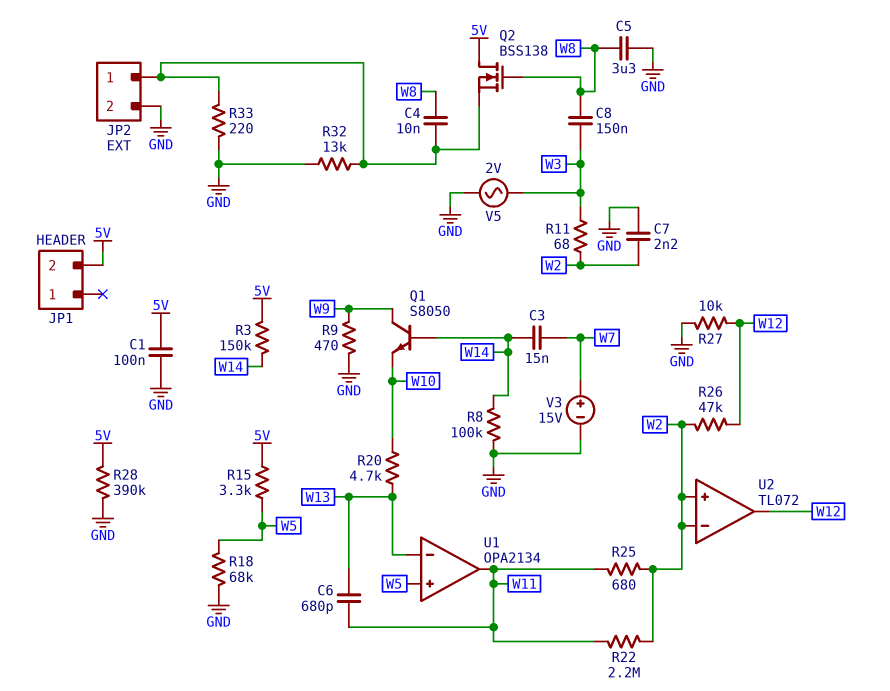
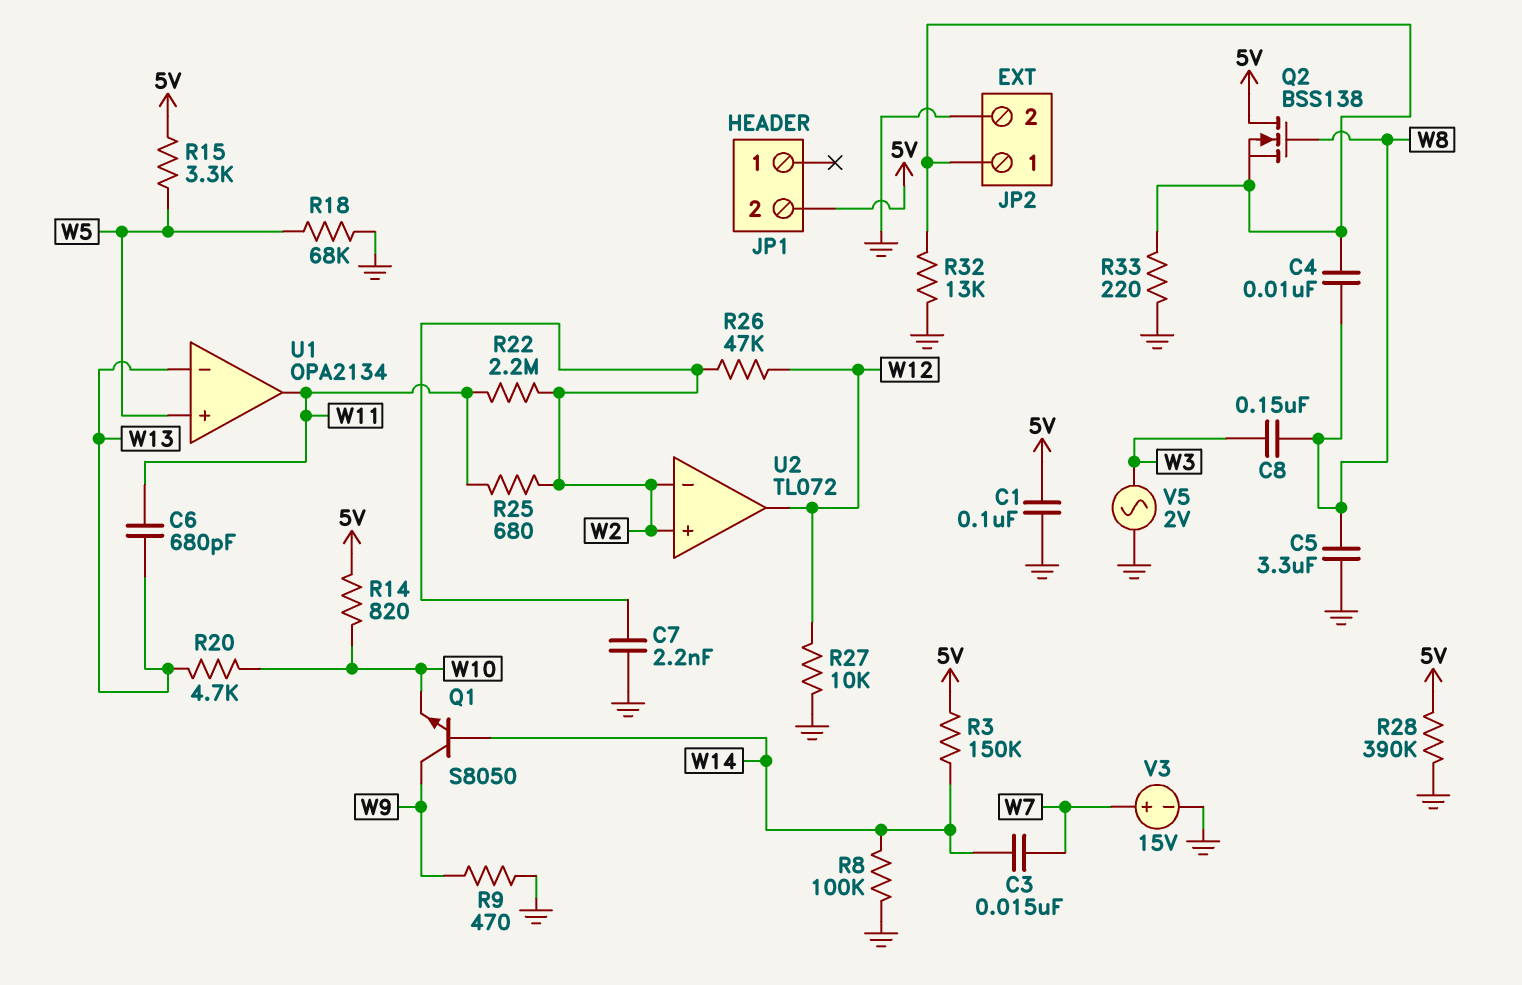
R11: 68 (W2, W3) -> none
R14: none -> 820 (5V, W10)

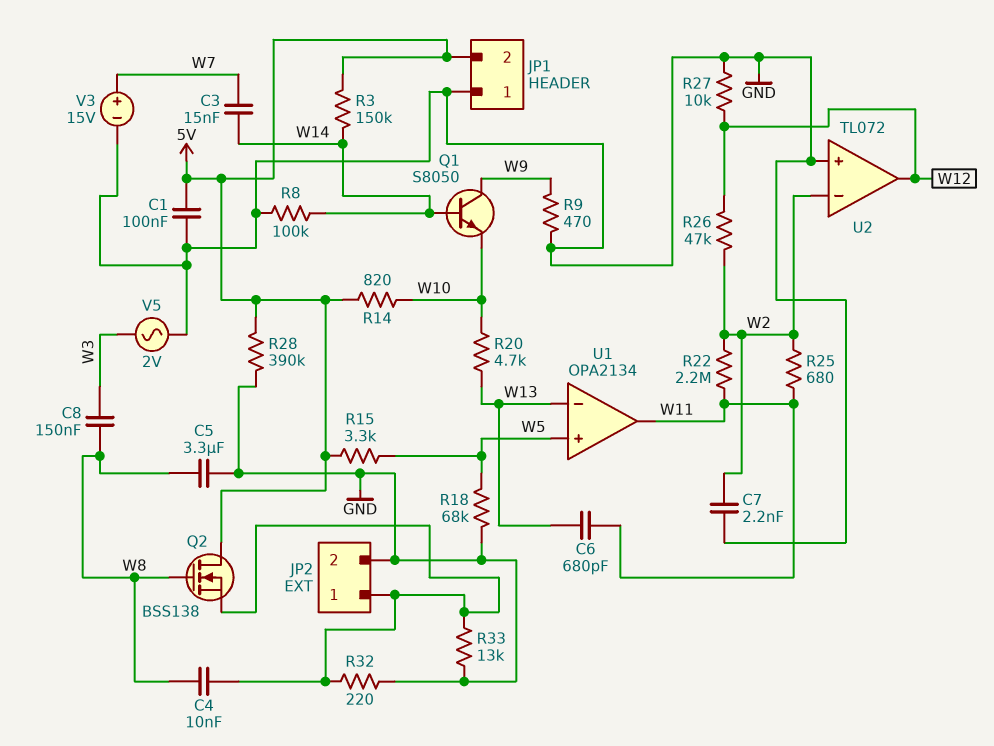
JP1 pin 1: none -> GND
R32: 13k (GND, JP2/1) -> 220 (GND, JP2/1)
R33: 220 (GND, JP2/1) -> 13k (GND, JP2/1)
U2 pin in+: W2 -> GND

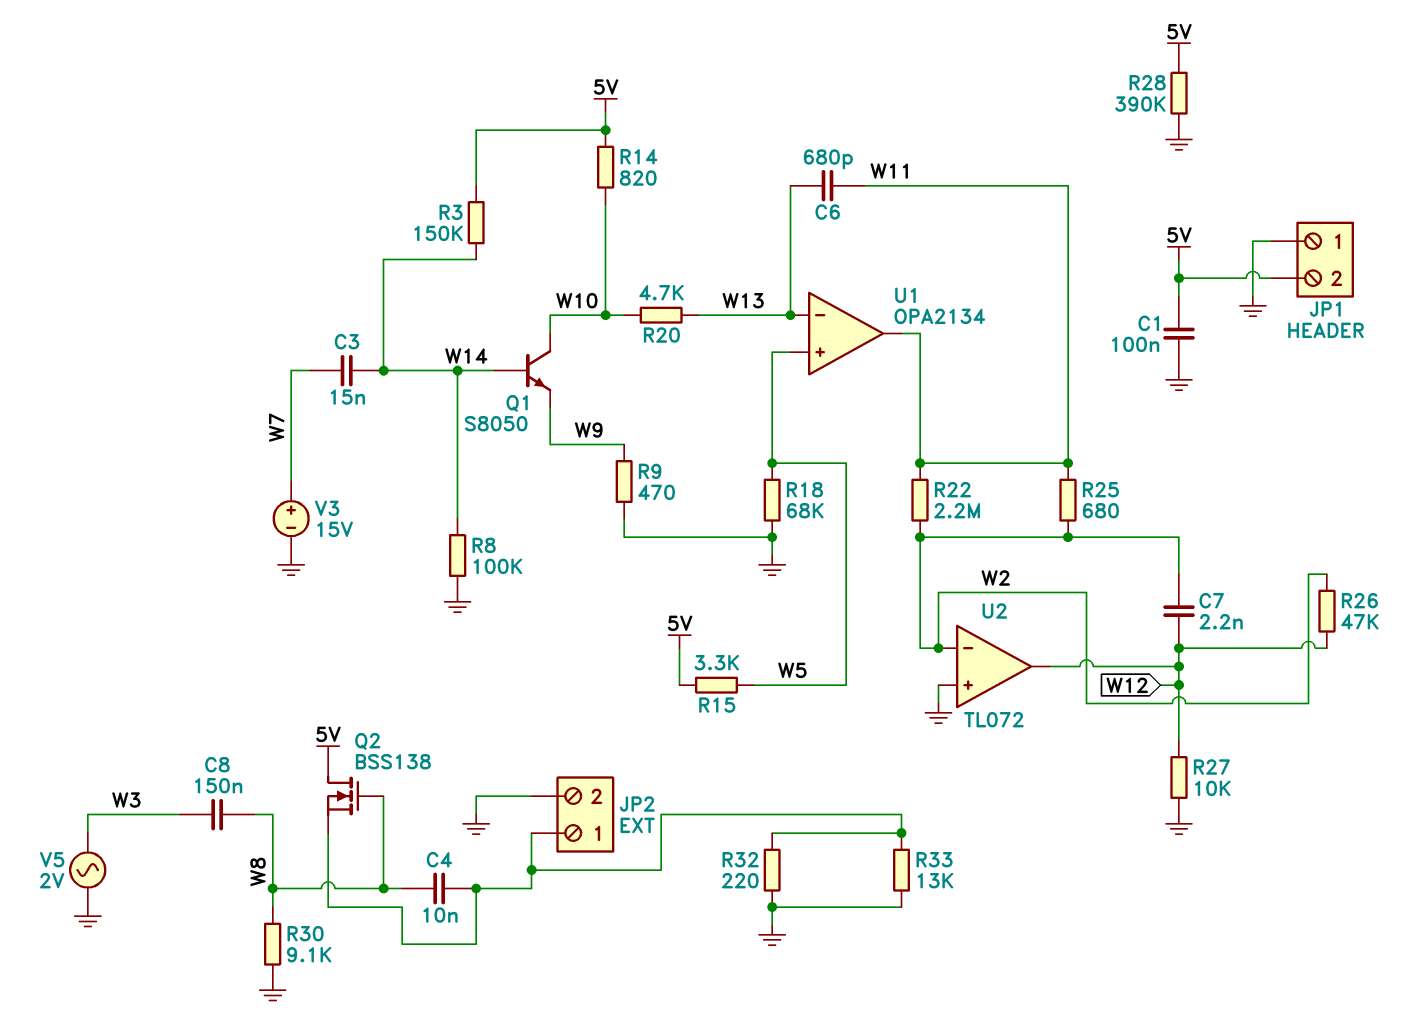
C5: 3.3uF (GND, W8) -> none
C7: 2.2nF (GND, W2) -> 2.2nF (W2, W12)
Q1: NPN S8050 (B W14, C W9, E W10) -> NPN S8050 (B W14, C W10, E W9)
R30: none -> 9.1k (GND, W8)

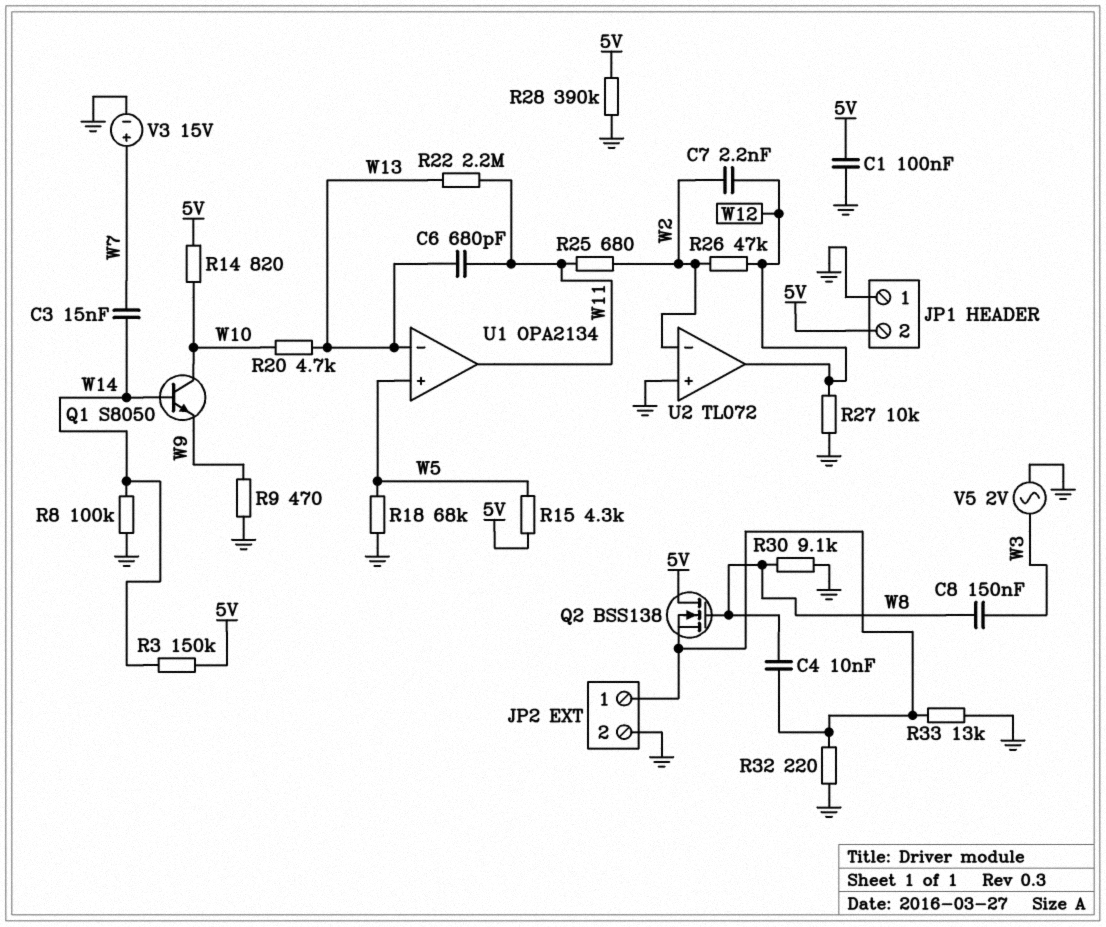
R15: 3.3k (5V, W5) -> 4.3k (5V, W5)
R22: 2.2M (W2, W11) -> 2.2M (W11, W13)

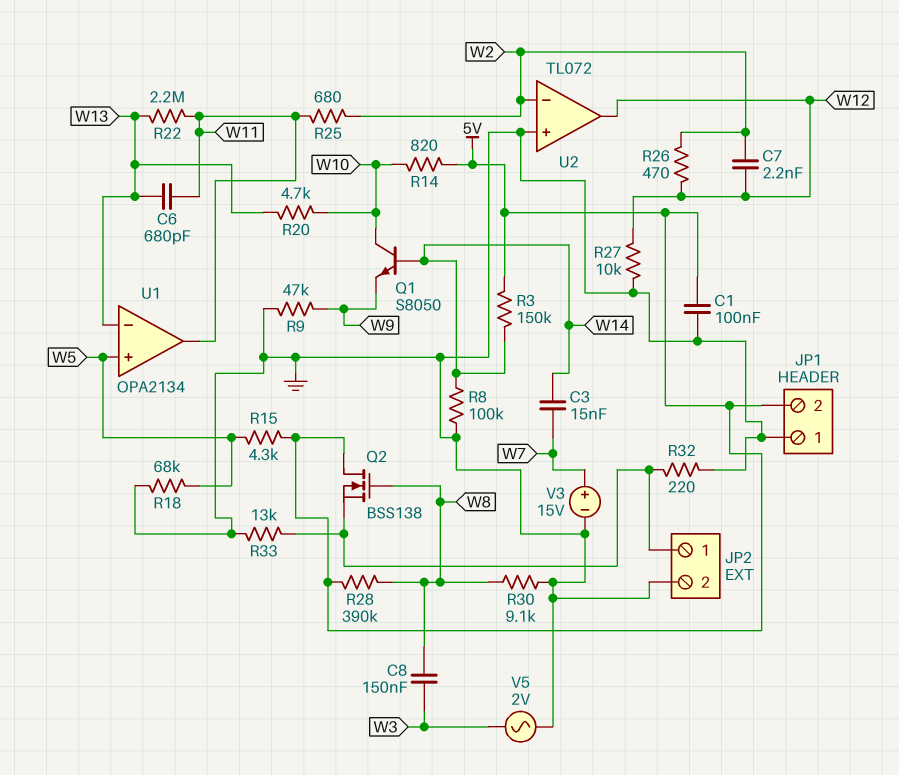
C4: 10nF (JP2/1, W8) -> none
R9: 470 (GND, W9) -> 47k (GND, W9)
R26: 47k (W2, W12) -> 470 (W2, W12)
R28: 390k (5V, GND) -> 390k (5V, W8)

